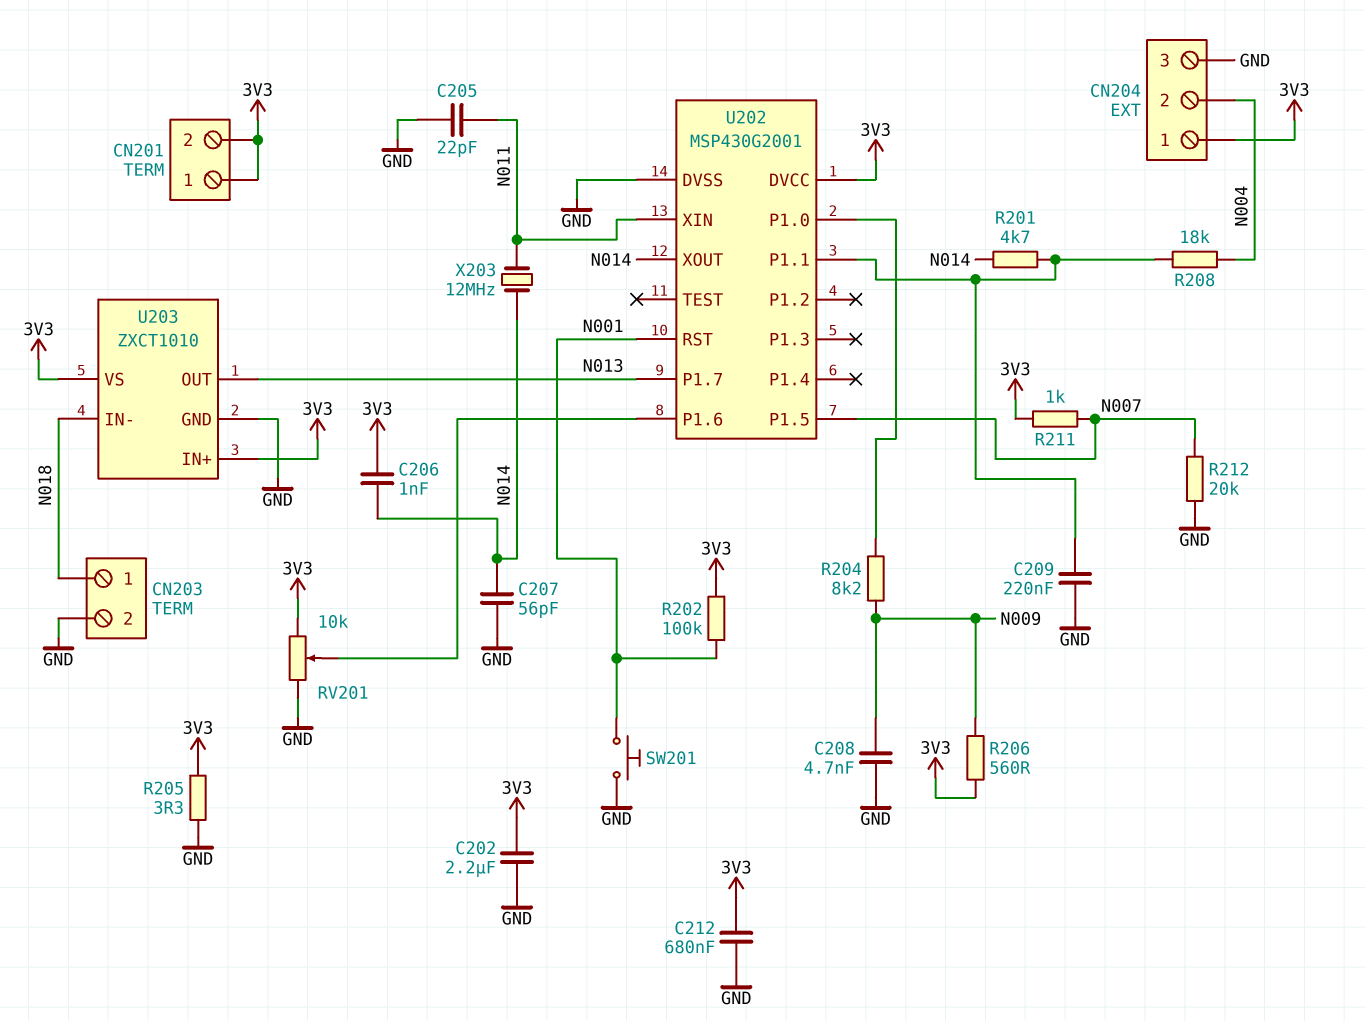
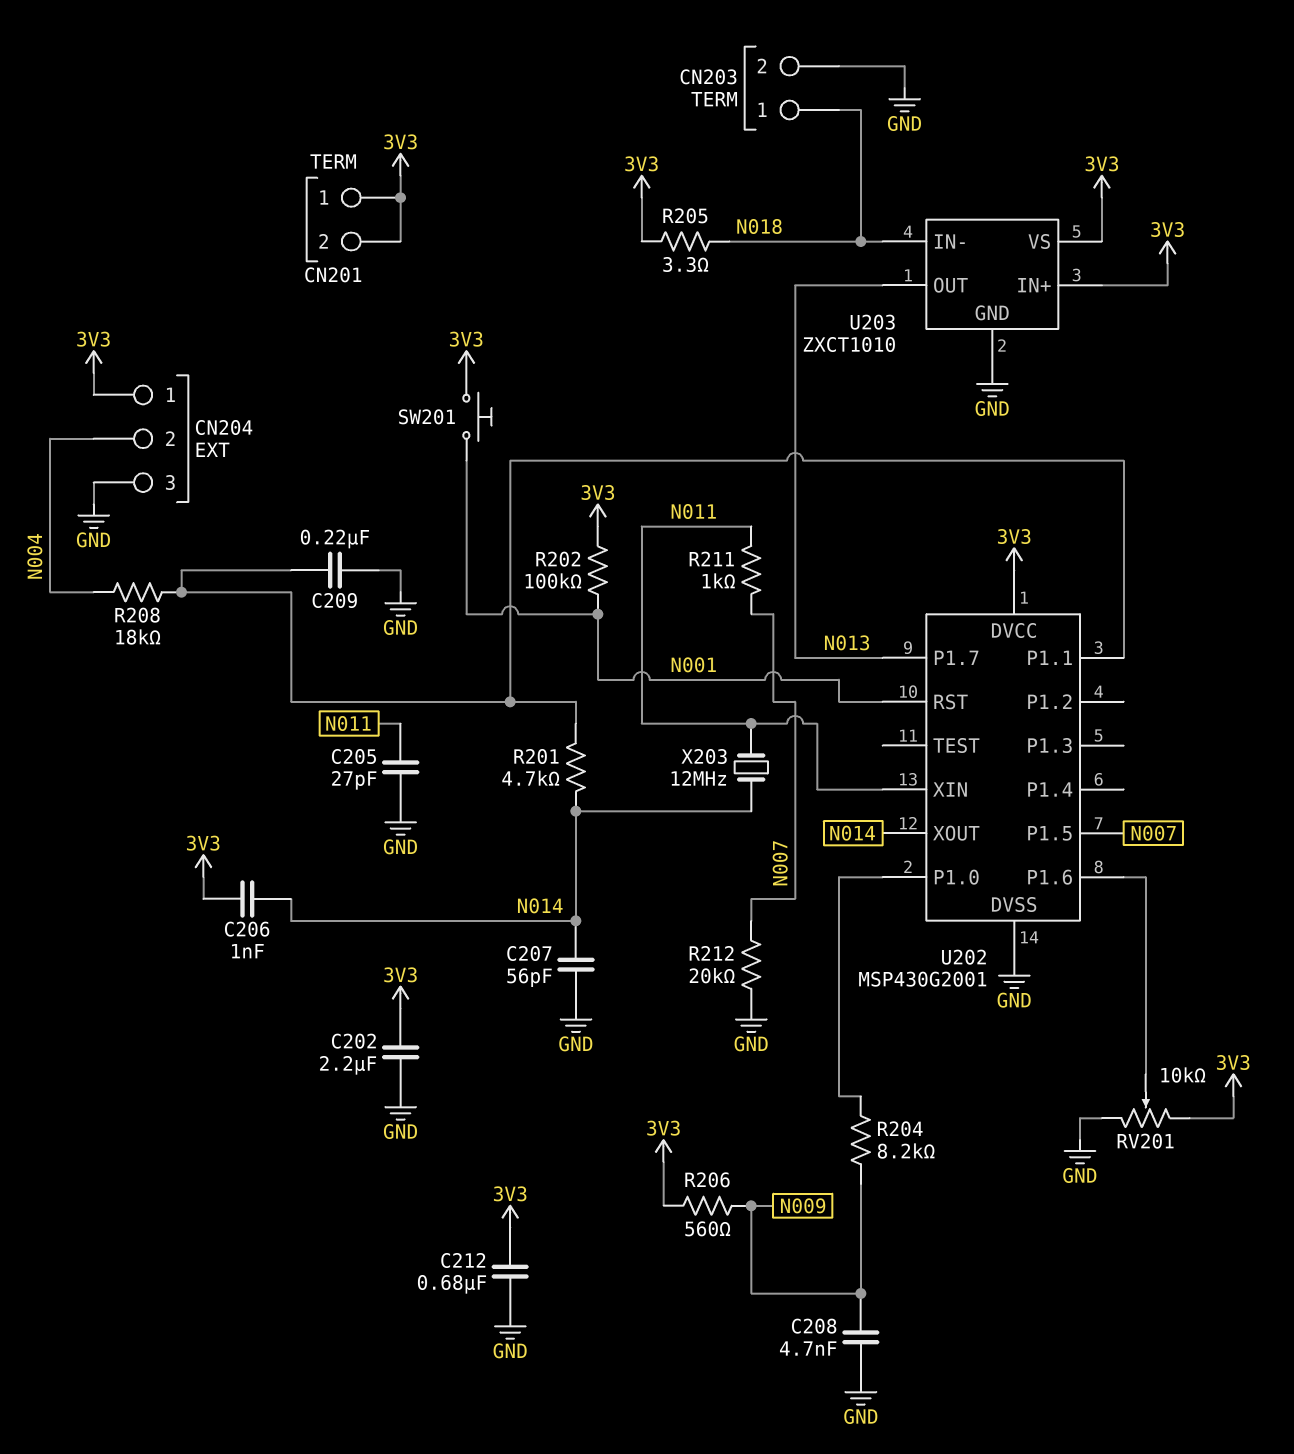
C205: 22pF (GND, N011) -> 27pF (GND, N011)
R205: 3.3 (3V3, GND) -> 3.3 (3V3, N018)
R211: 1k (3V3, N007) -> 1k (N007, N011)
SW201: button (GND, N001) -> button (3V3, N001)

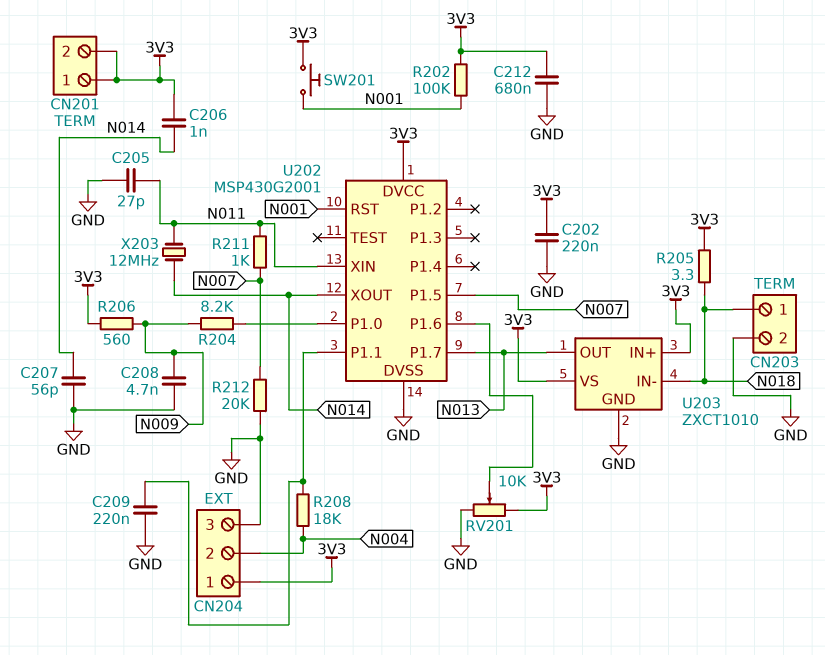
C202: 2.2uF (3V3, GND) -> 220nF (3V3, GND)
R201: 4.7k (N014, U202/P1.1) -> none

